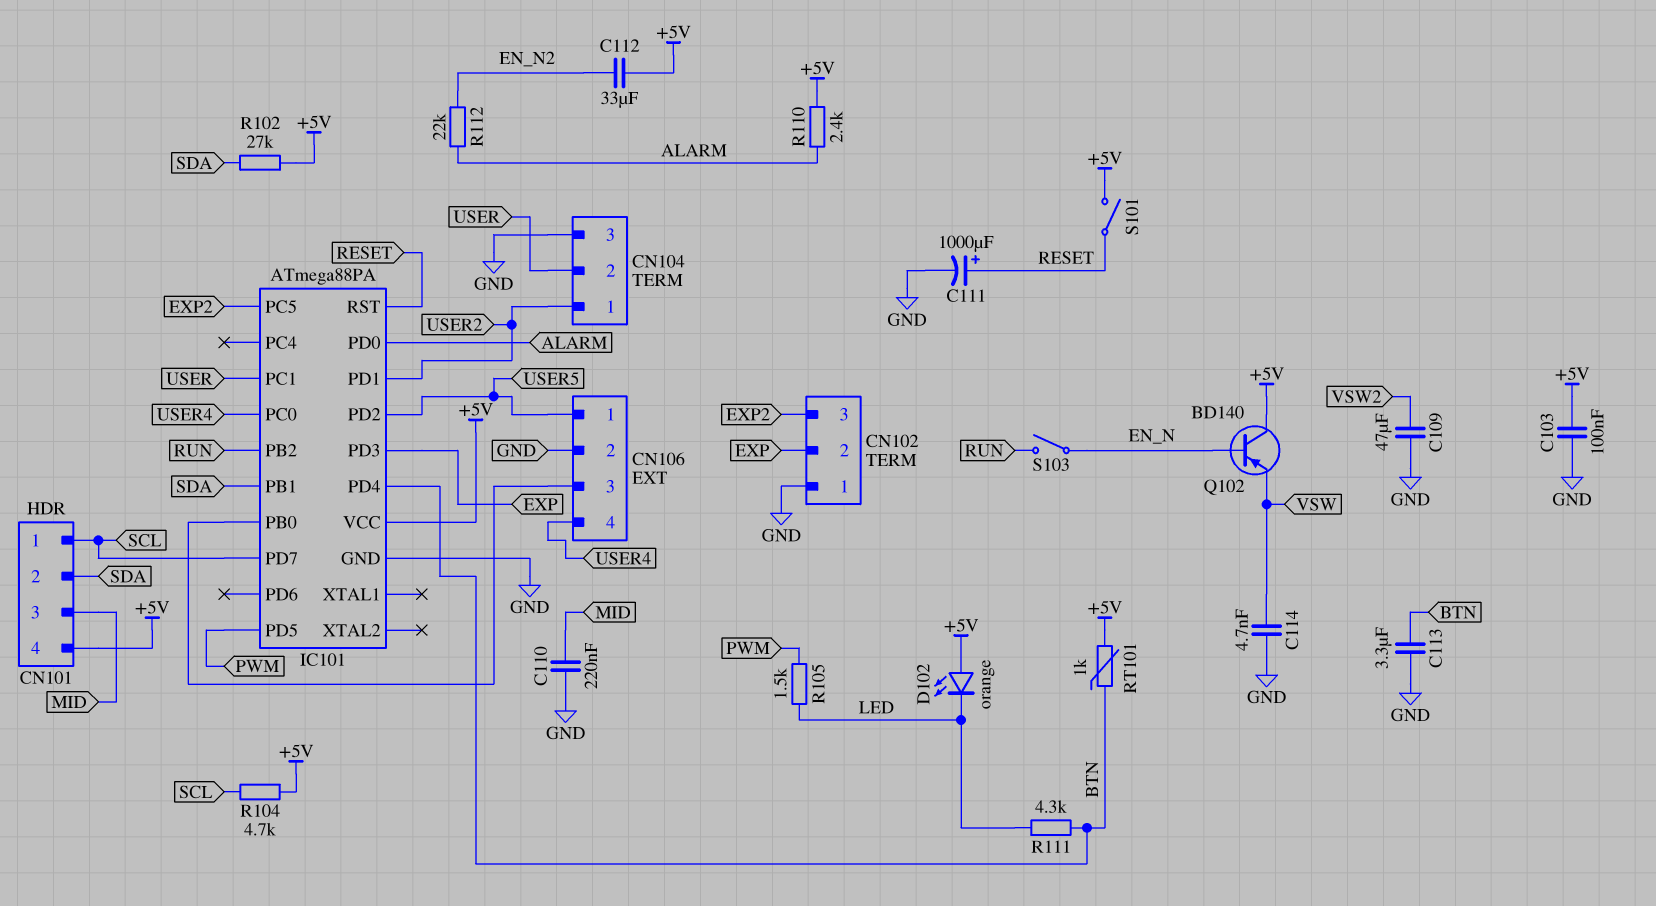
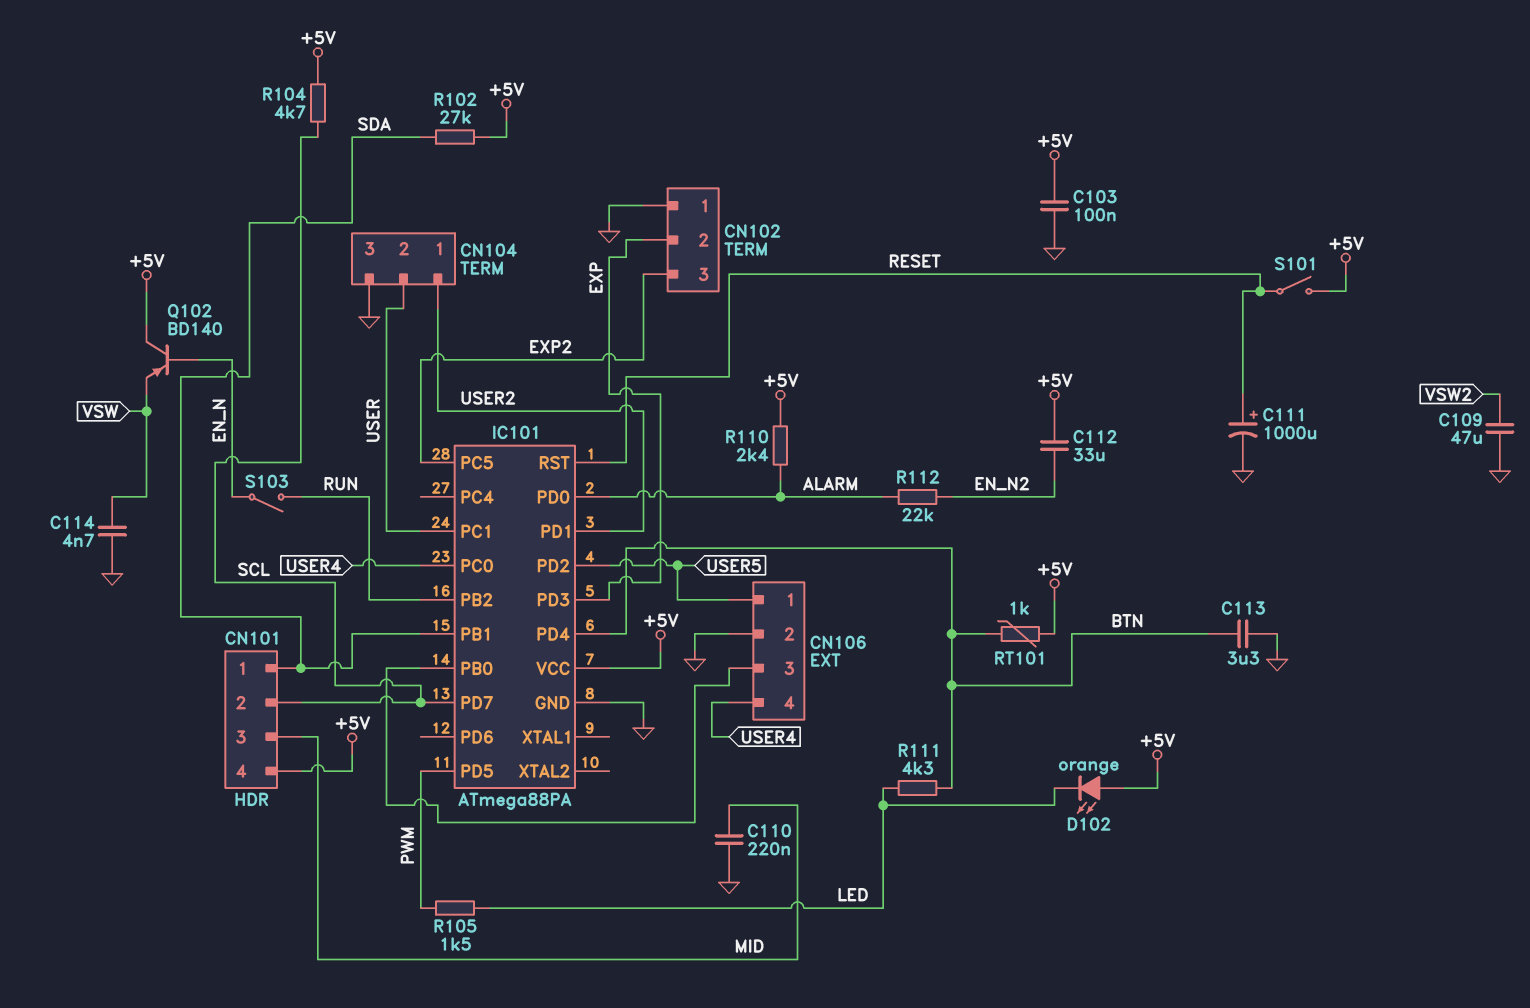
CN101 pin 1: SCL -> SDA
CN101 pin 2: SDA -> SCL

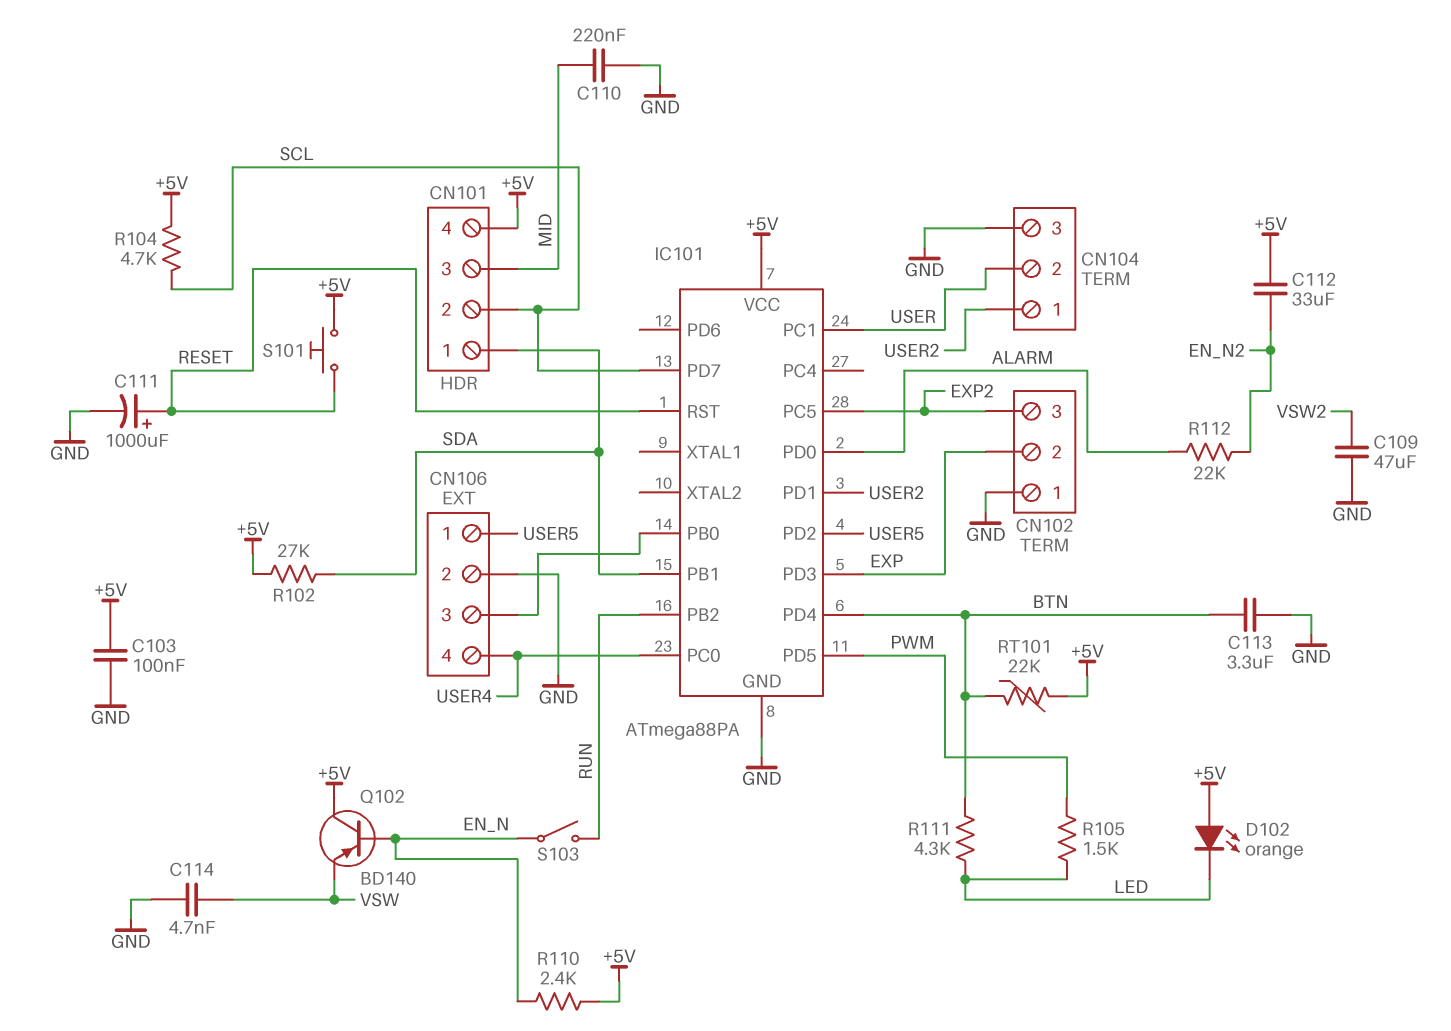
R110: 2.4k (+5V, ALARM) -> 2.4k (+5V, EN_N)
RT101: 1k (+5V, BTN) -> 22k (+5V, BTN)
S101: switch (+5V, RESET) -> button (+5V, RESET)

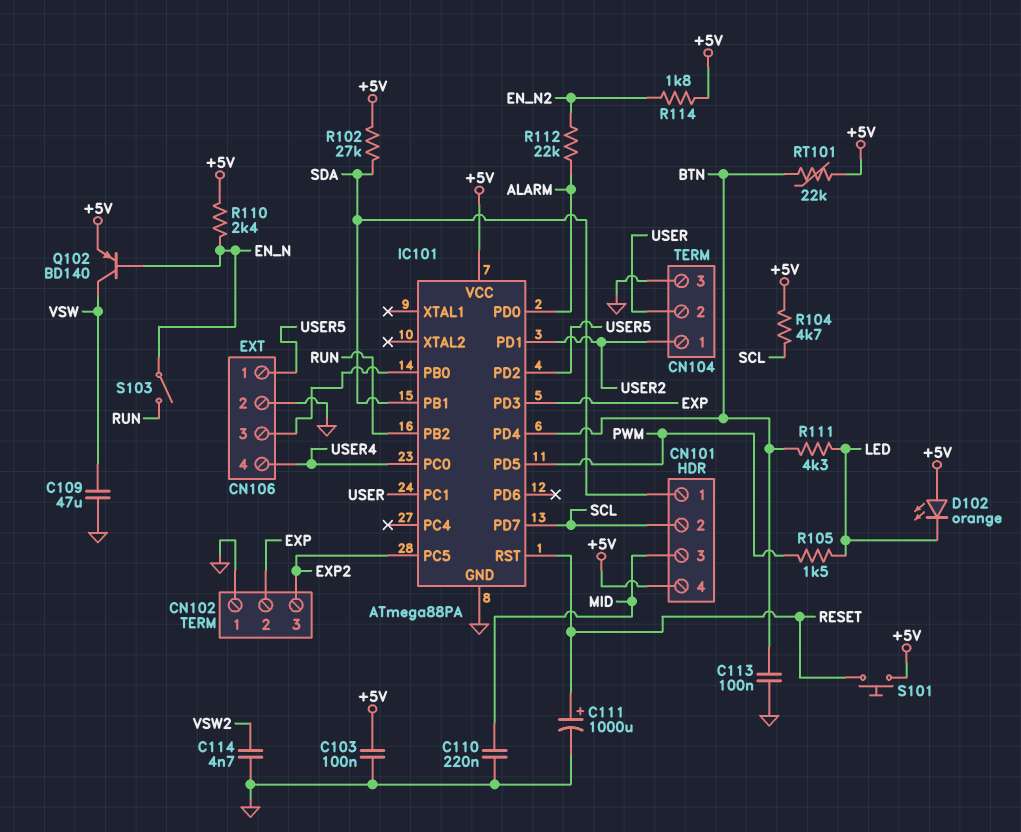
C109: 47uF (GND, VSW2) -> 47uF (GND, VSW)
C112: 33uF (+5V, EN_N2) -> none
C113: 3.3uF (BTN, GND) -> 100nF (BTN, GND)
C114: 4.7nF (GND, VSW) -> 4.7nF (GND, VSW2)
Q102: PNP BD140 (B EN_N, C +5V, E VSW) -> PNP BD140 (B EN_N, C VSW, E +5V)
R114: none -> 1.8k (+5V, EN_N2)

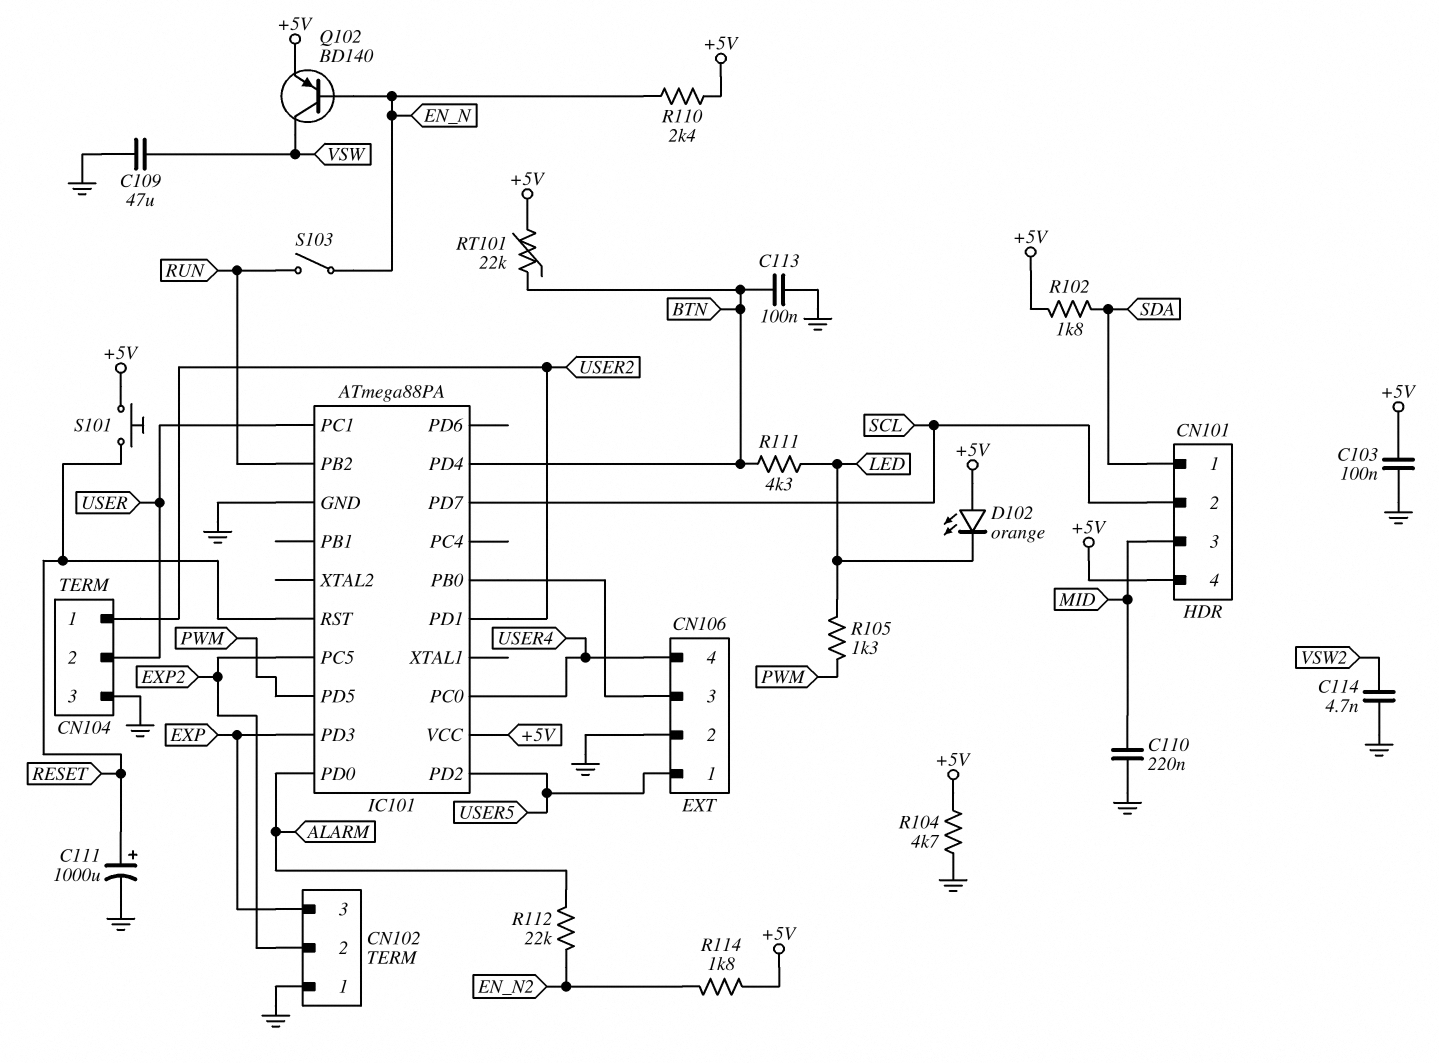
CN102 pin 2: EXP -> EXP2
CN102 pin 3: EXP2 -> EXP
IC101 pin PB1: SDA -> none
R102: 27k (+5V, SDA) -> 1.8k (+5V, SDA)
R104: 4.7k (+5V, SCL) -> 4.7k (+5V, GND)
R105: 1.5k (LED, PWM) -> 1.3k (LED, PWM)

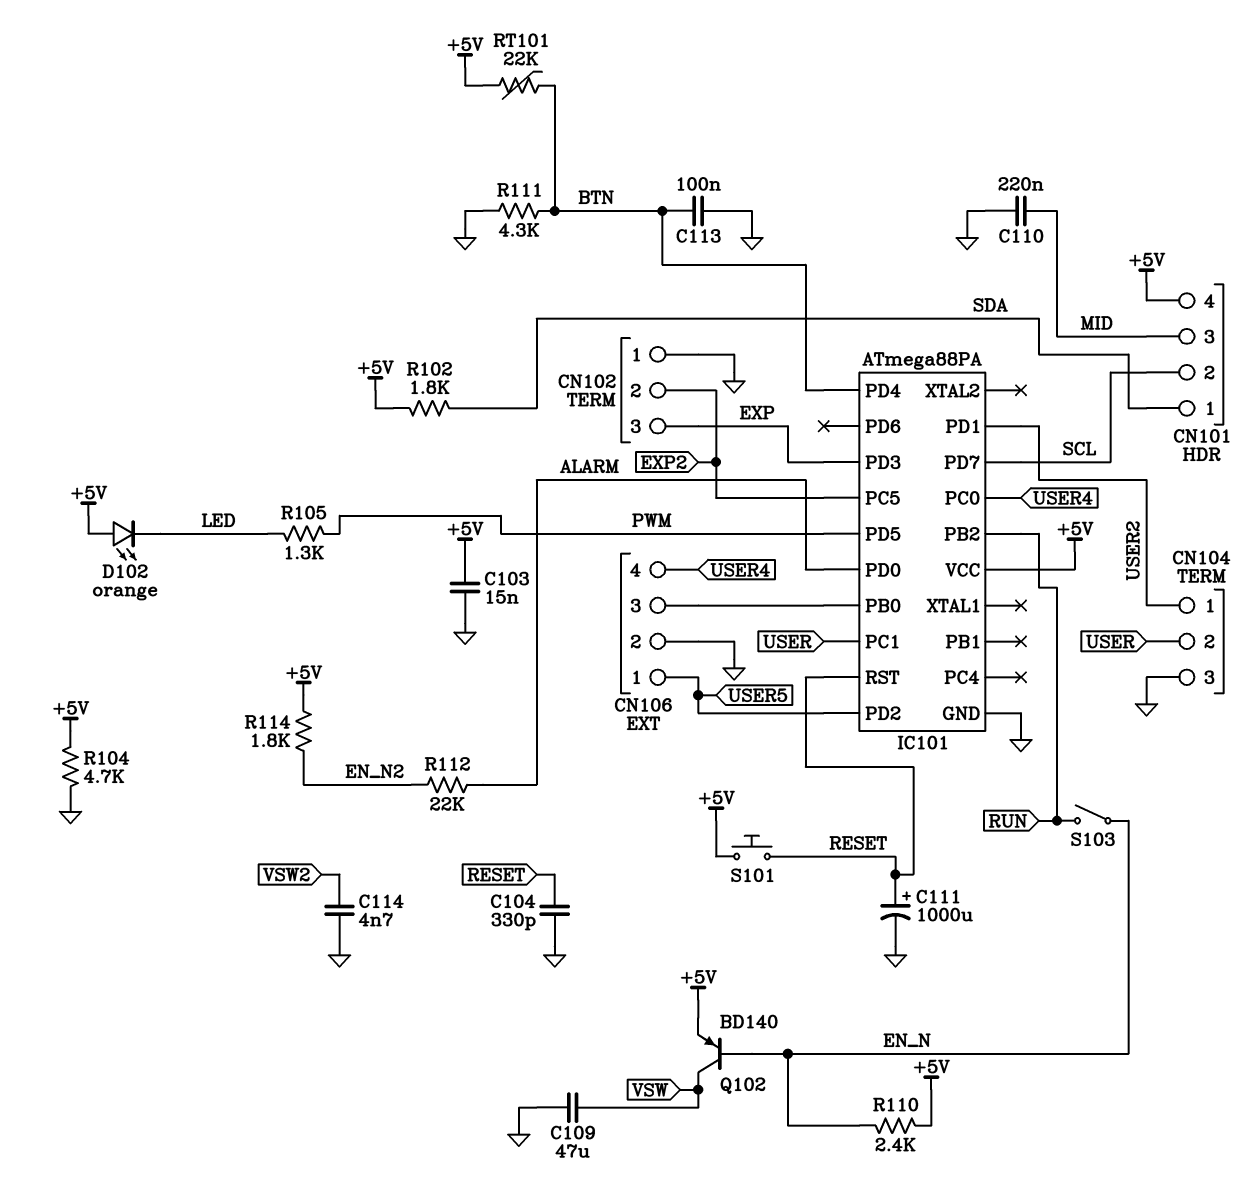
C103: 100nF (+5V, GND) -> 15nF (+5V, GND)
C104: none -> 330pF (GND, RESET)
R111: 4.3k (BTN, LED) -> 4.3k (BTN, GND)

